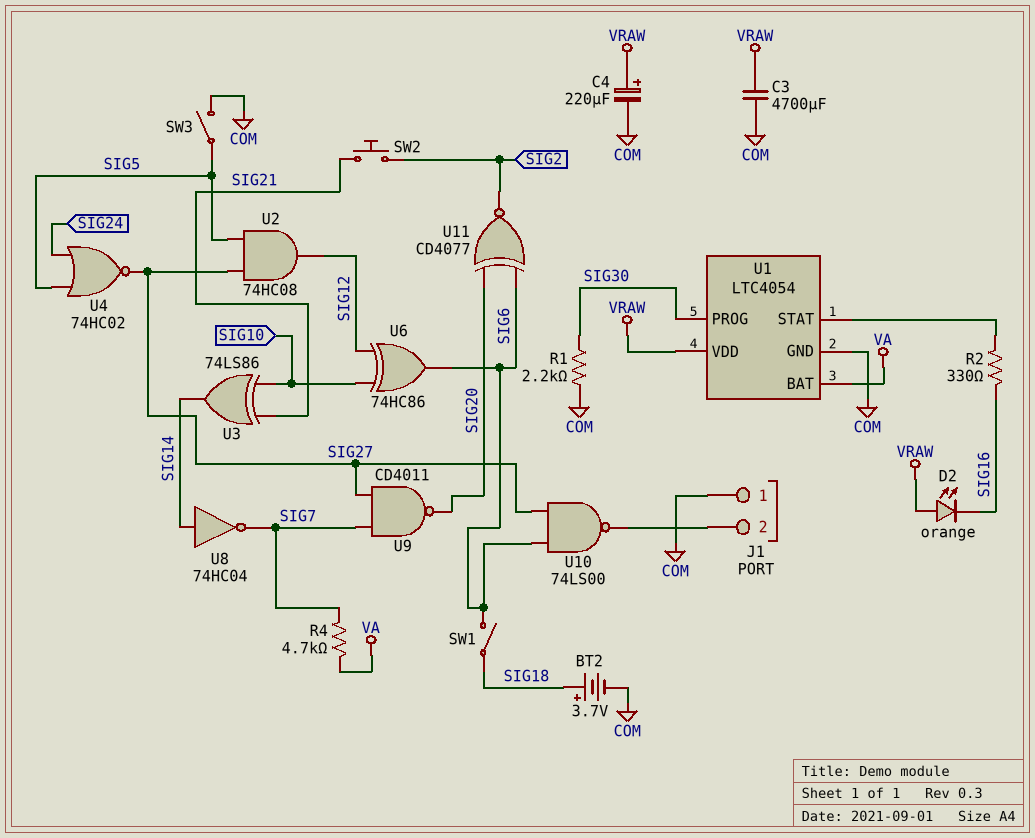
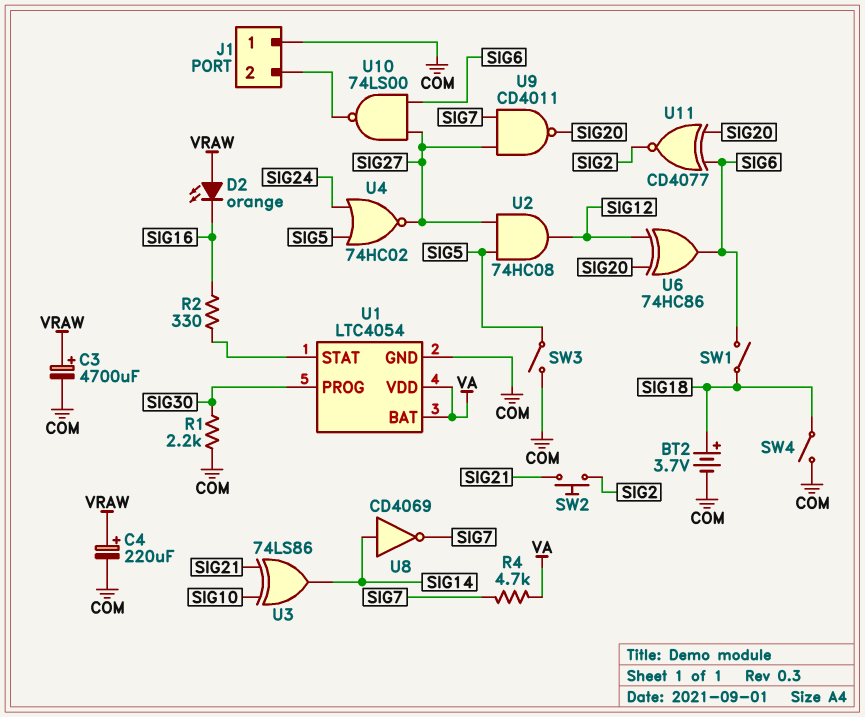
C3: 4700uF (COM, VRAW) -> 4700uF (plus VRAW, minus COM)
SW4: none -> switch (COM, SIG18)
U1 pin VDD: VRAW -> VA
U6: XOR 74HC86 (in SIG10, in SIG12, out SIG6) -> XOR 74HC86 (in SIG12, in SIG20, out SIG6)
U8: NOT 74HC04 (in SIG14, out SIG7) -> NOT CD4069 (in SIG14, out SIG7)

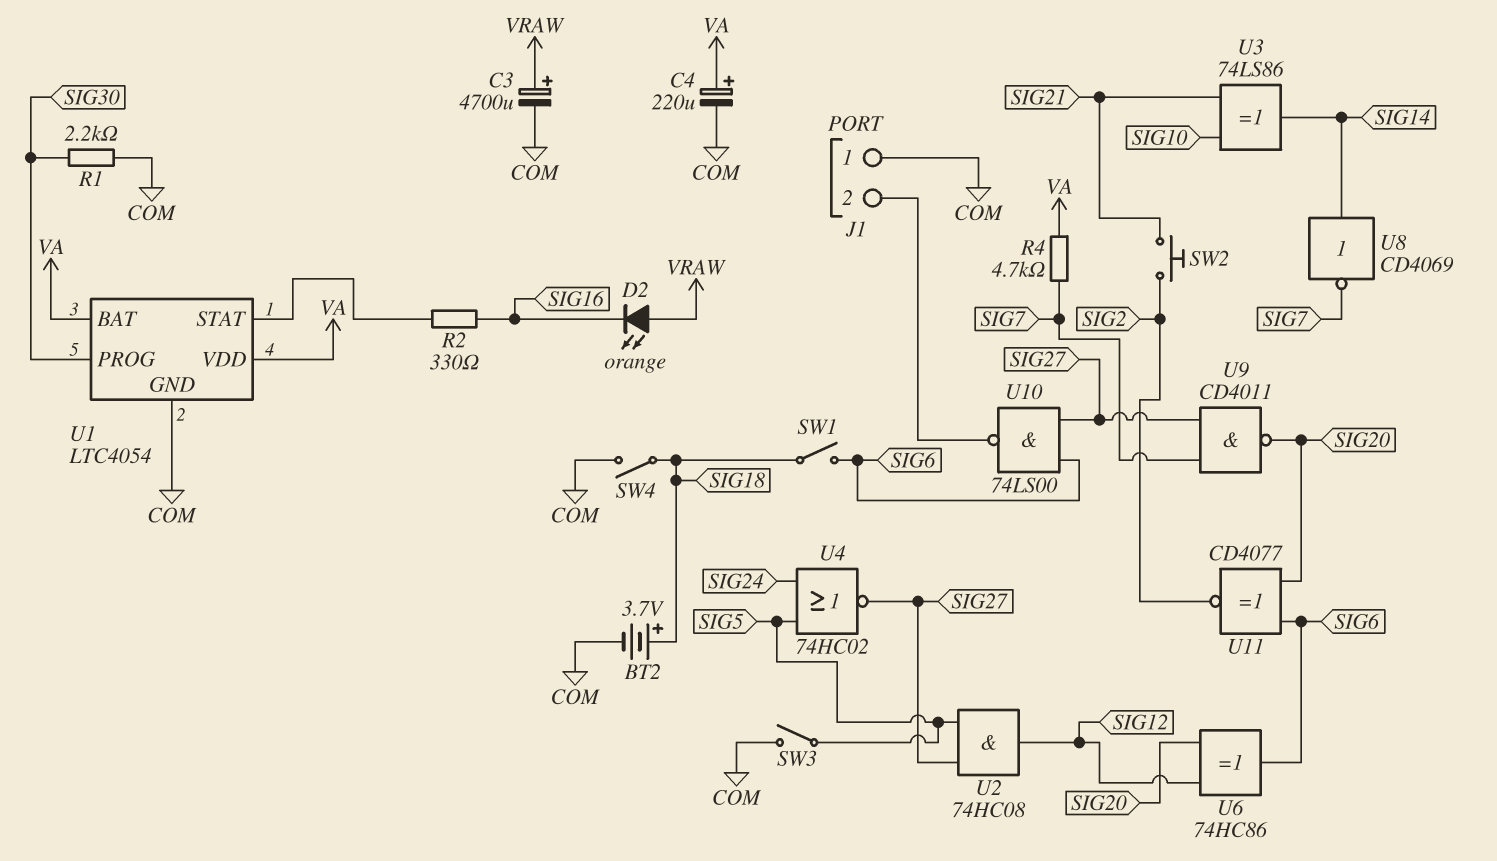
C4: 220uF (plus VRAW, minus COM) -> 220uF (plus VA, minus COM)

